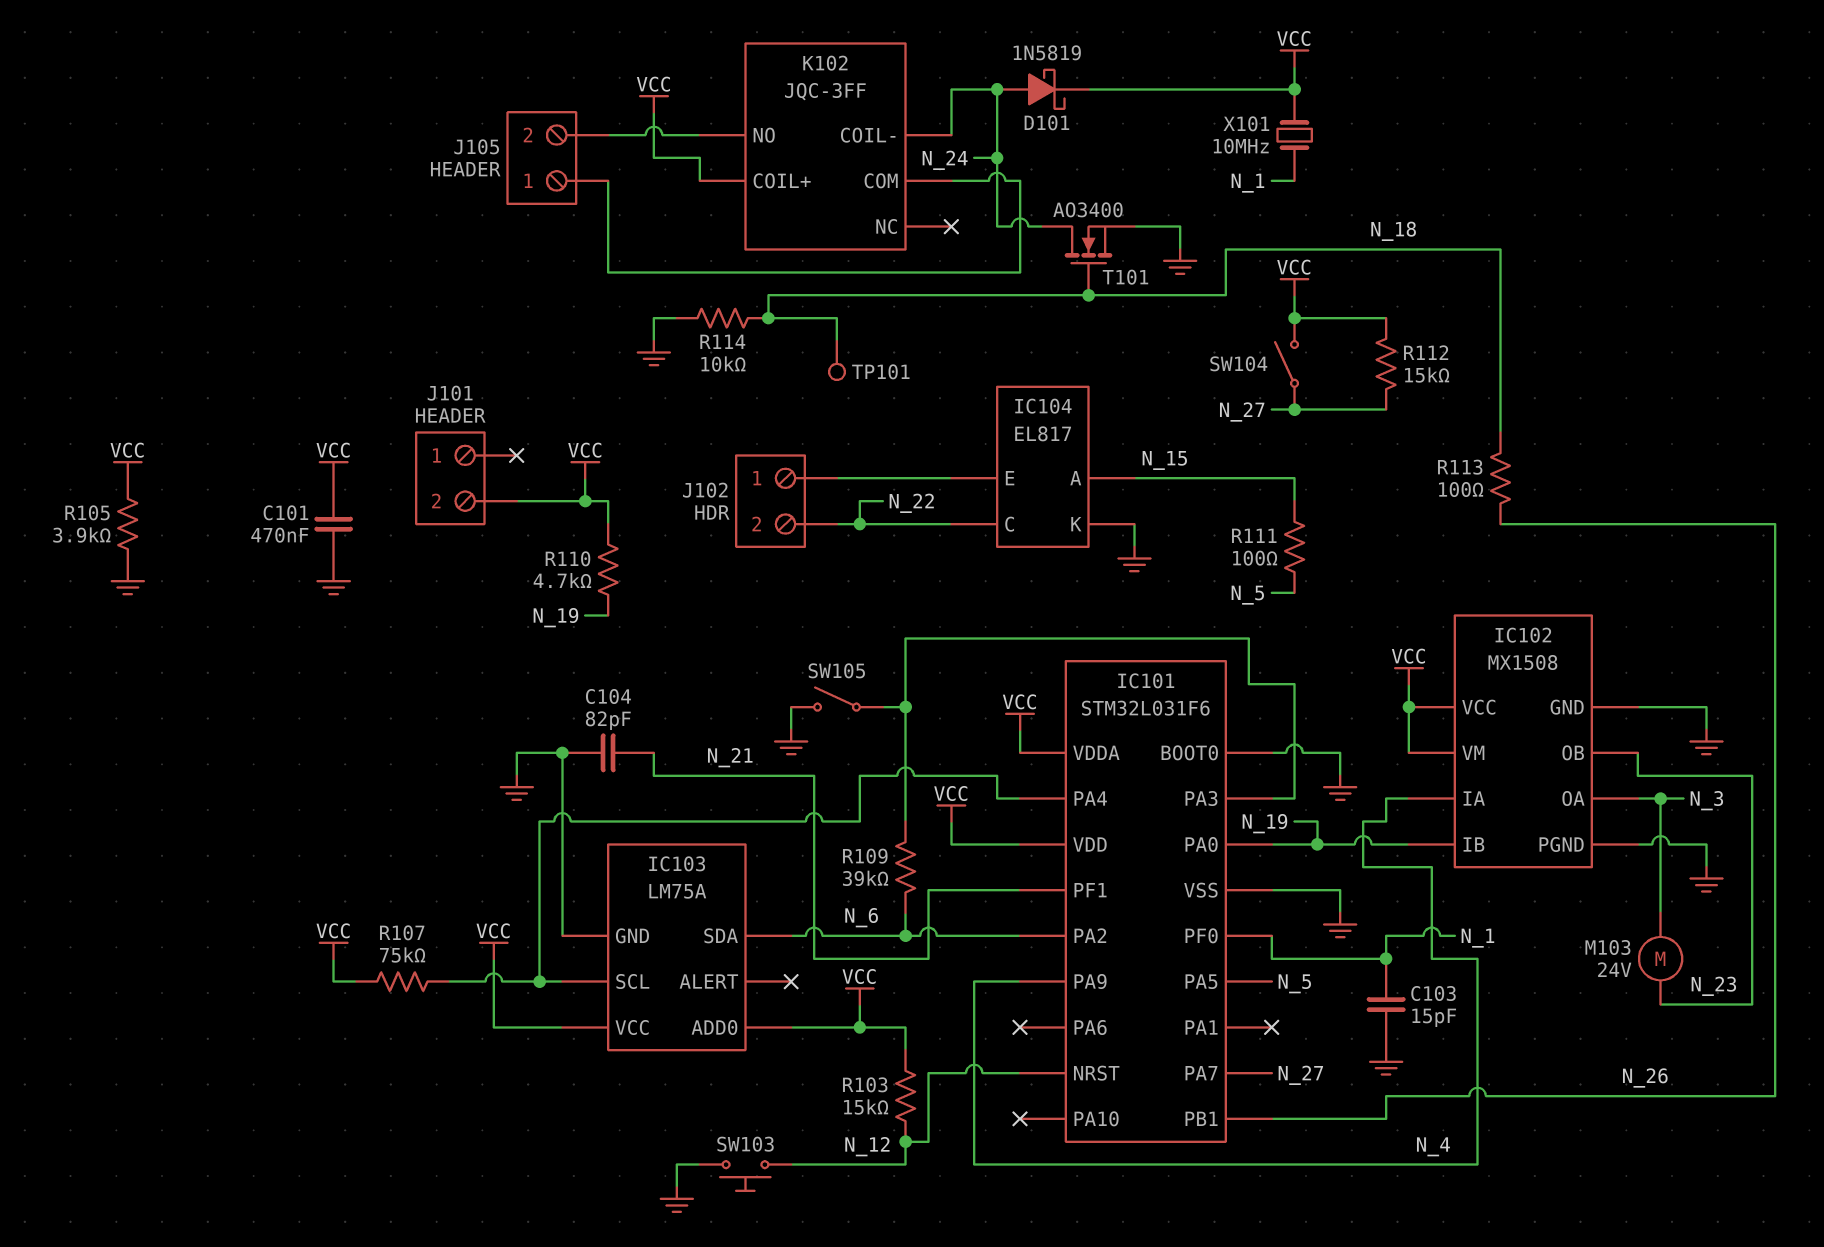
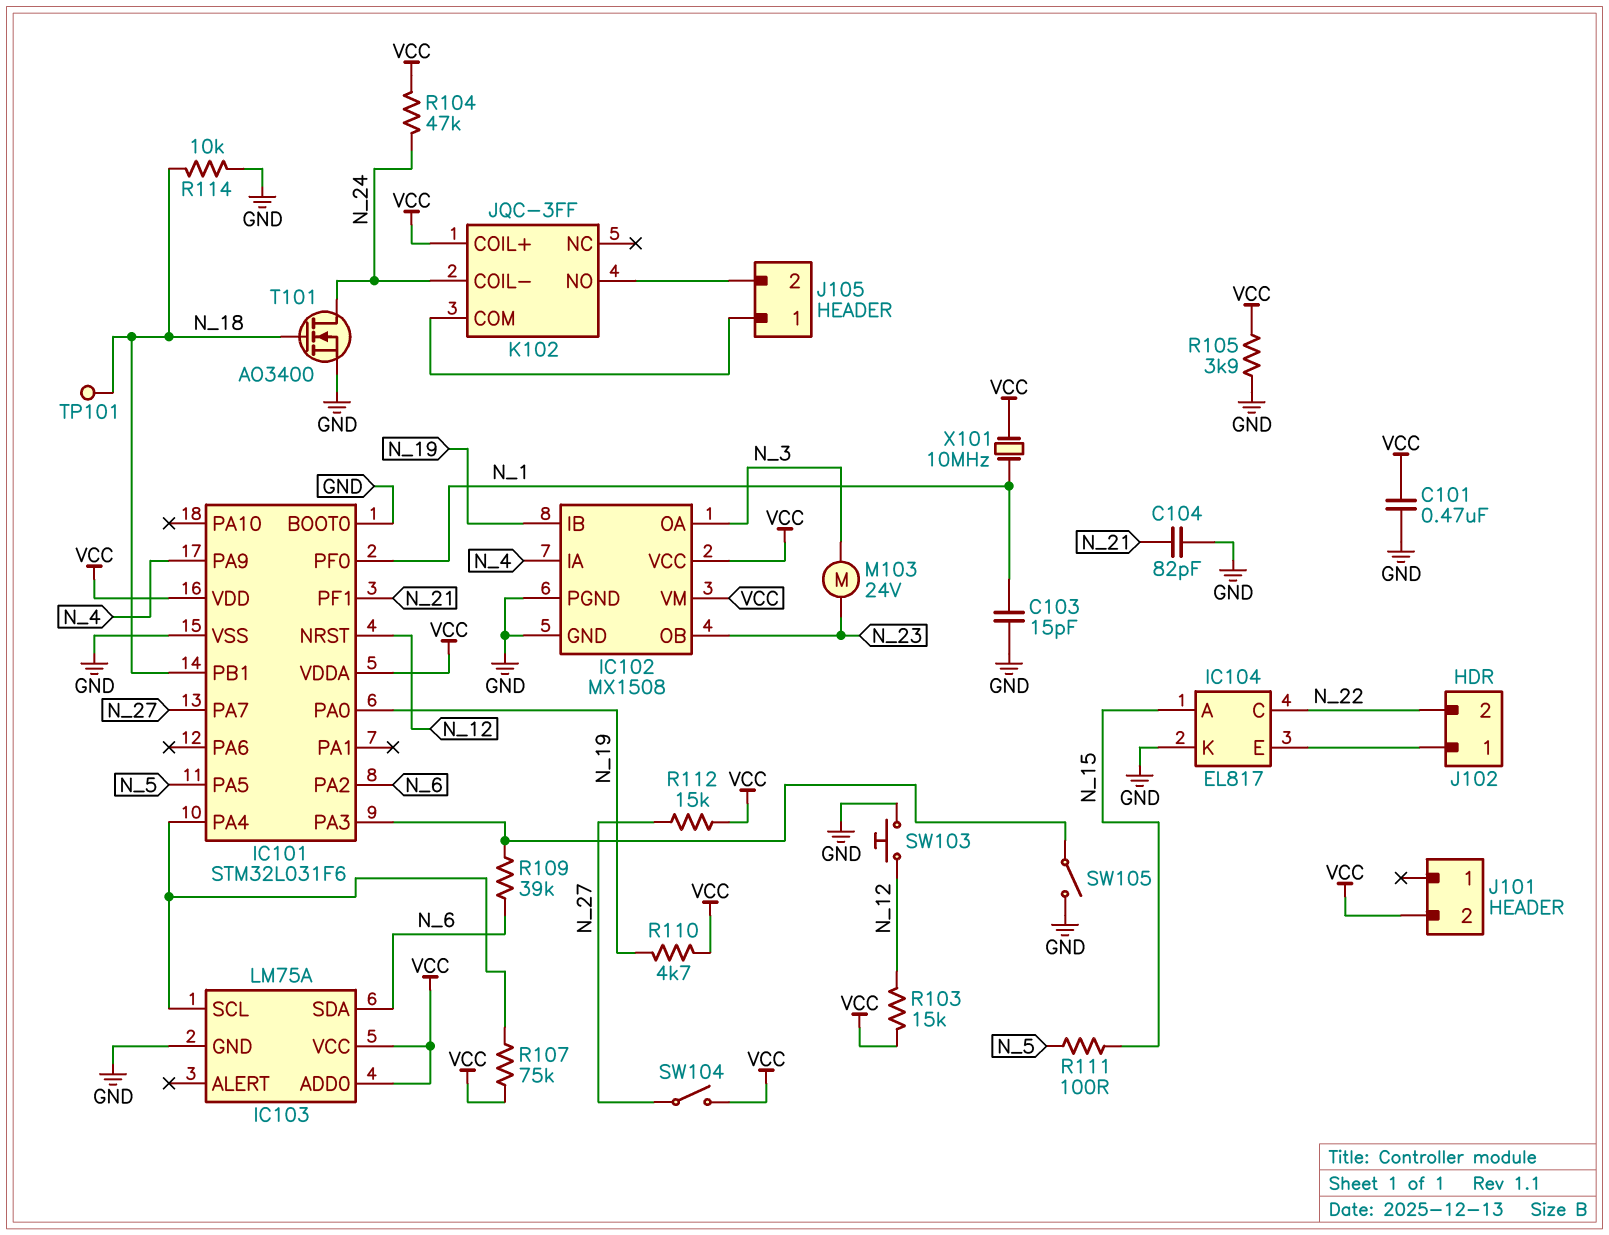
D101: schottky 1N5819 (A N_24, K VCC) -> none
IC101 pin PB1: N_26 -> N_18
R104: none -> 47k (N_24, VCC)
R113: 100 (N_18, N_26) -> none

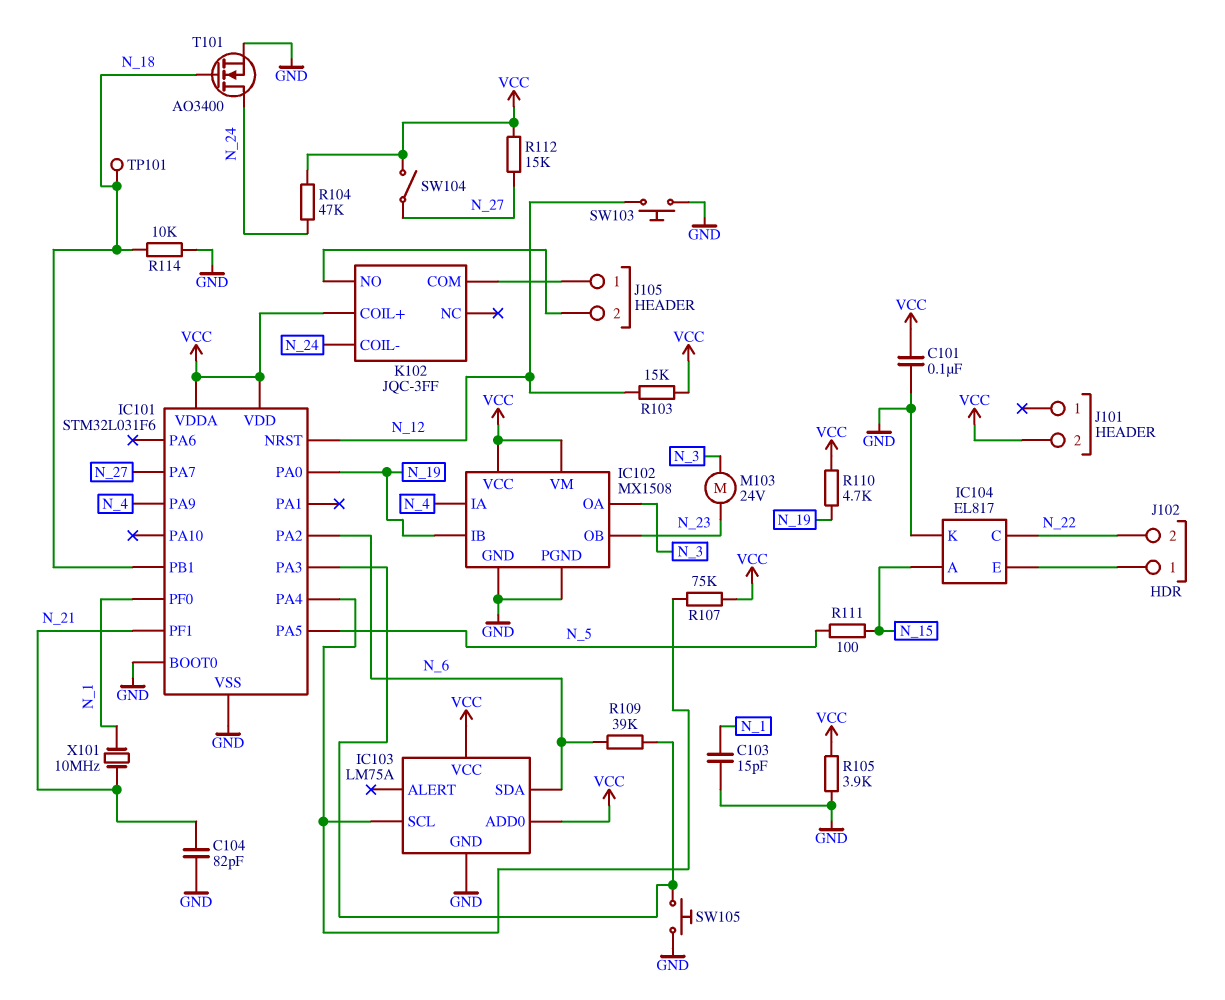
C101: 470nF (GND, VCC) -> 100nF (GND, VCC)
SW105: switch (GND, IC101/PA3) -> button (GND, IC101/PA3)
X101: 10MHz (N_1, VCC) -> 10MHz (N_1, N_21)

